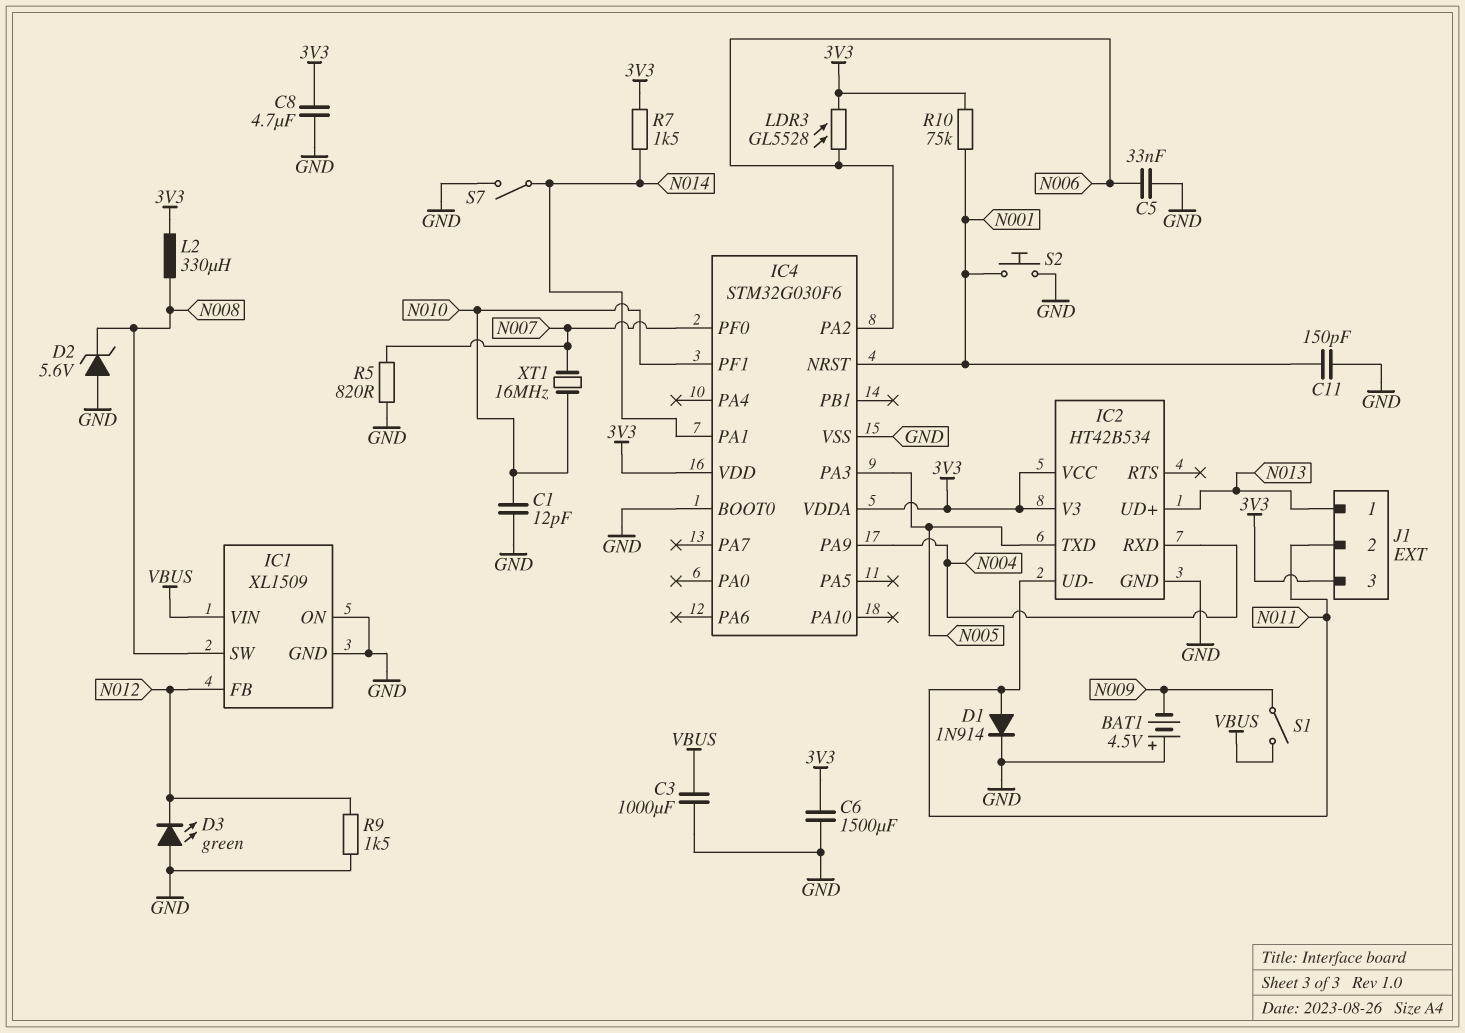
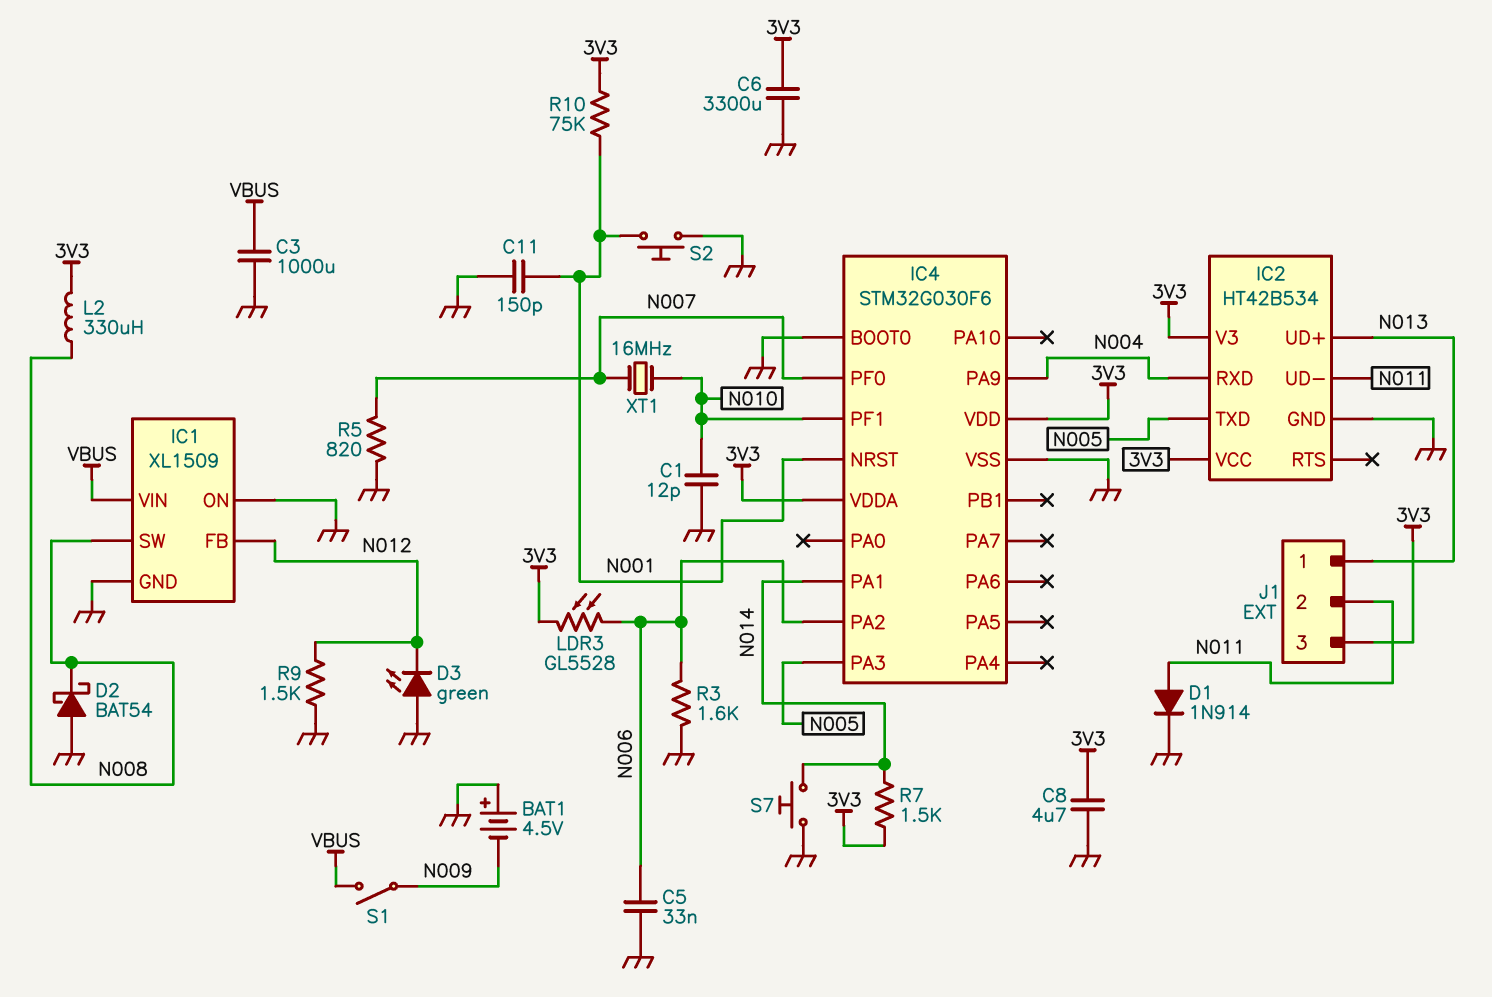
C6: 1500uF (3V3, GND) -> 3300uF (3V3, GND)
D2: zener 5.6V (A GND, K N008) -> schottky BAT54 (A GND, K N008)
R3: none -> 1.6k (GND, N006)
S7: switch (GND, N014) -> button (GND, N014)

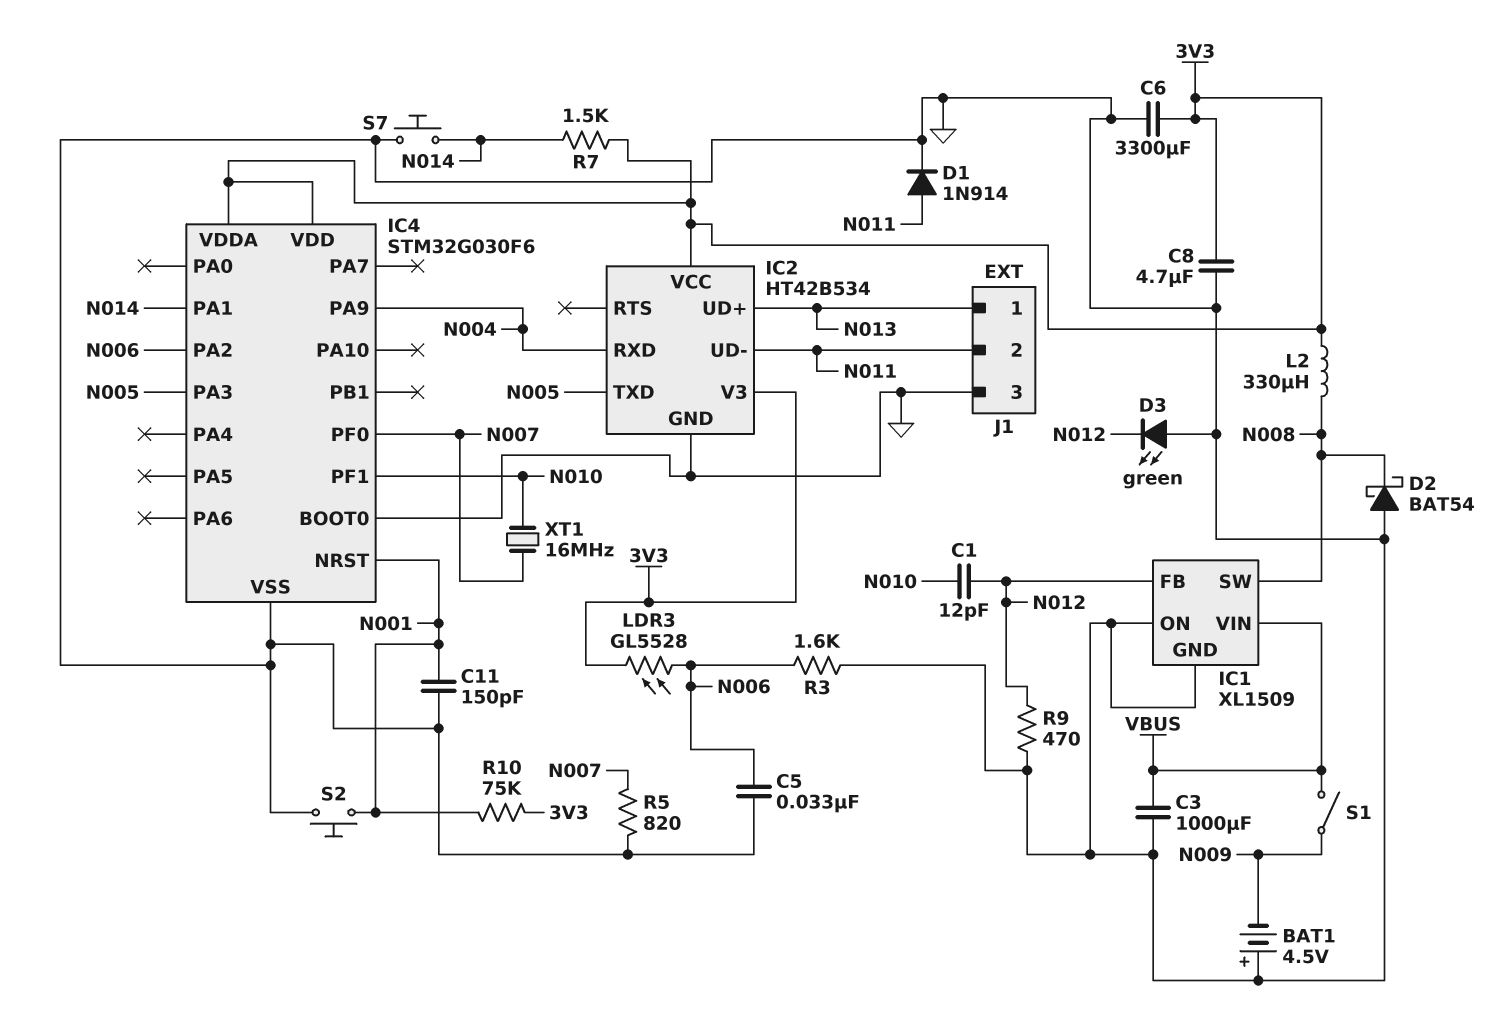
C1: 12pF (GND, N010) -> 12pF (N010, N012)
J1 pin 3: 3V3 -> GND
R9: 1.5k (GND, N012) -> 470 (GND, N012)

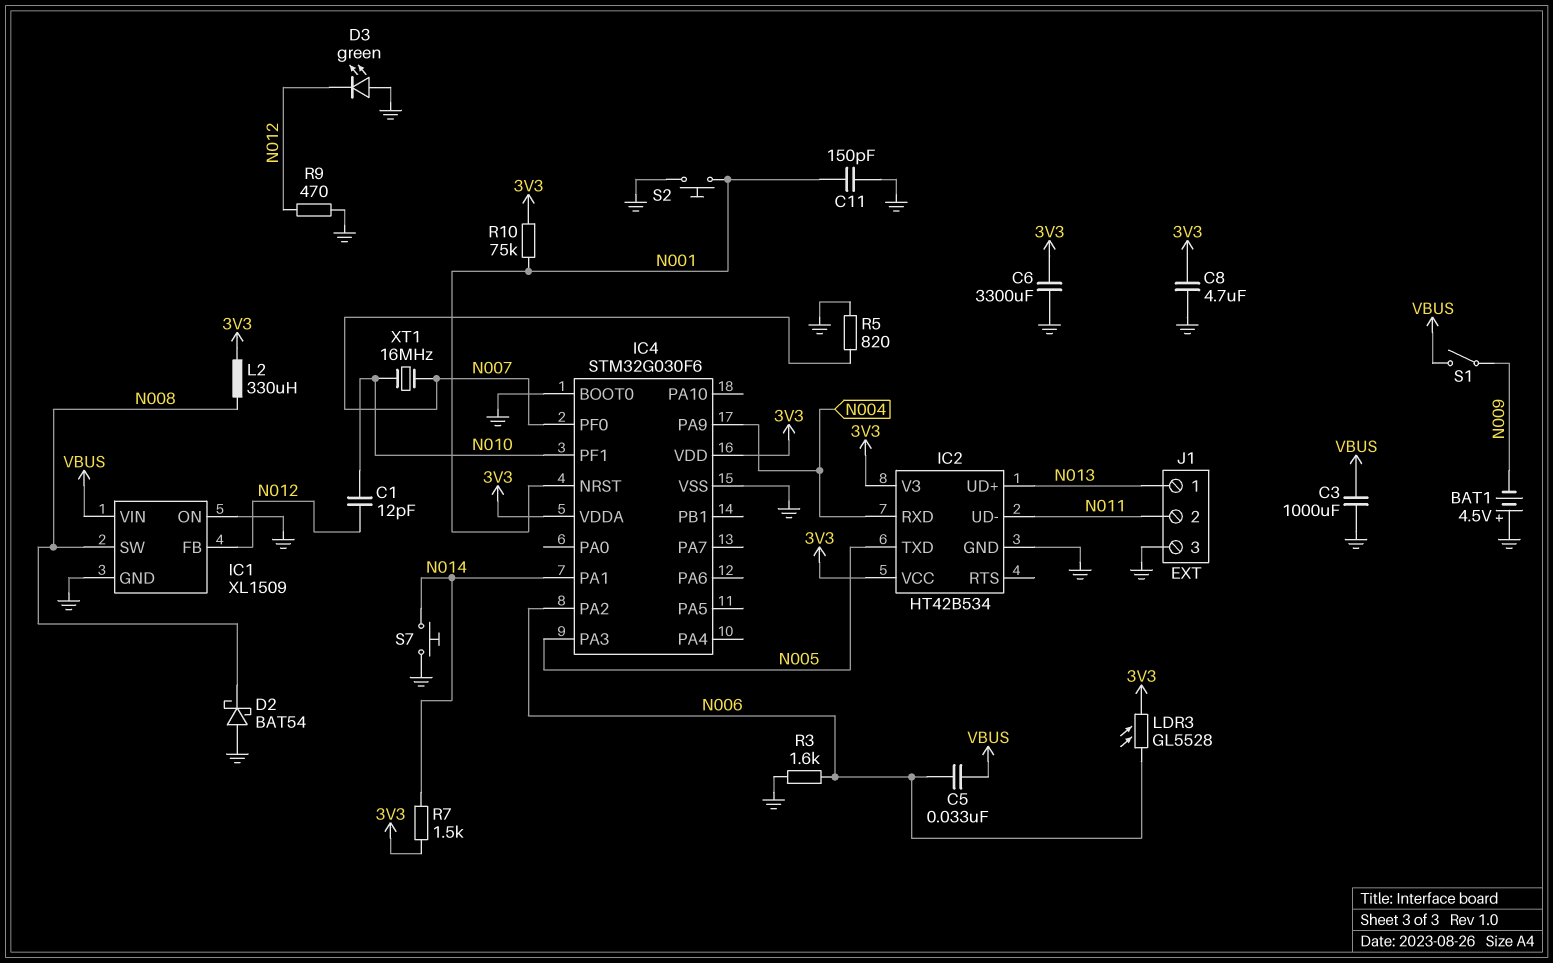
C5: 33nF (GND, N006) -> 33nF (N006, VBUS)
D1: diode 1N914 (A N011, K GND) -> none

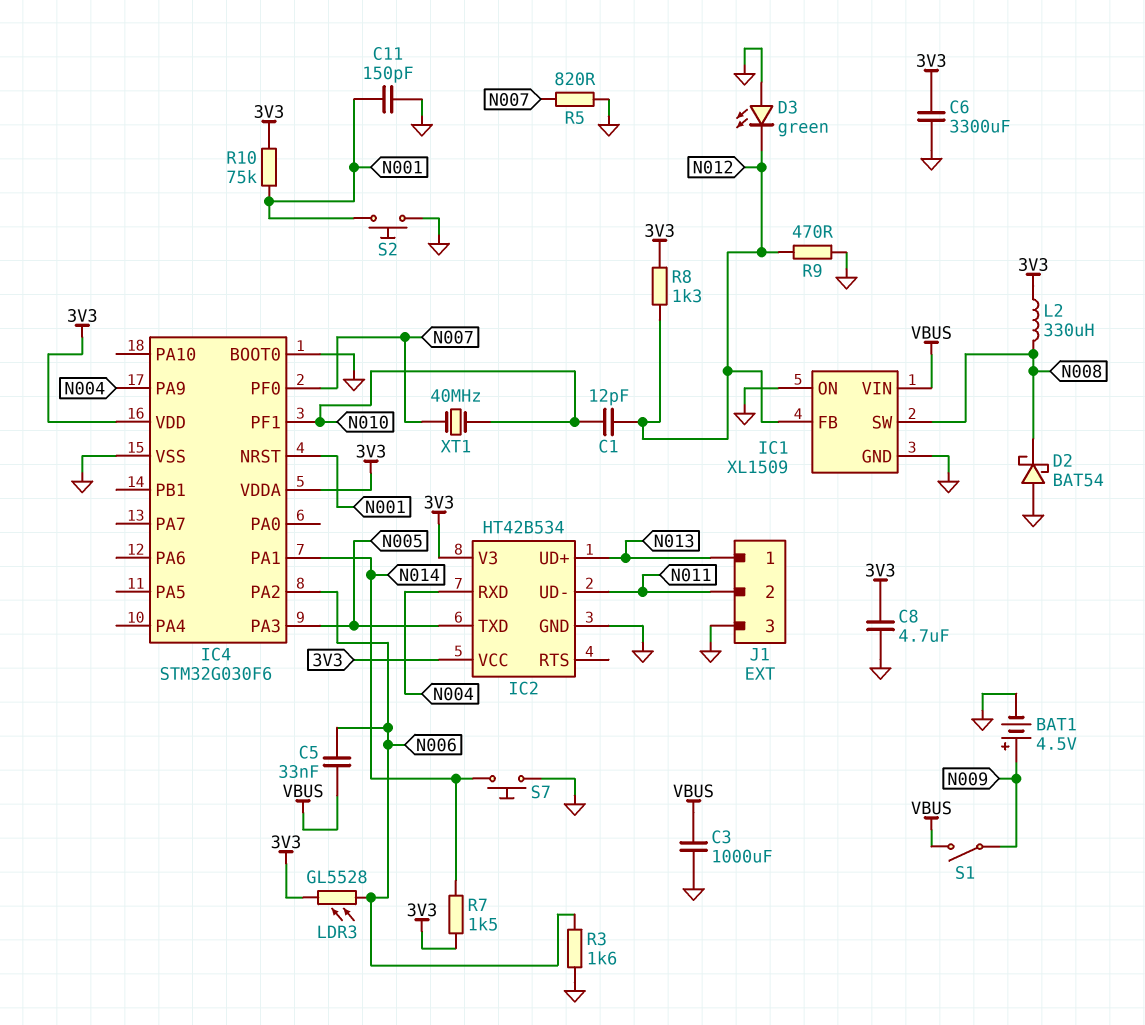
BAT1: 4.5V (plus GND, minus N009) -> 4.5V (plus N009, minus GND)
R8: none -> 1.3k (3V3, N012)
XT1: 16MHz (N007, N010) -> 40MHz (N007, N010)

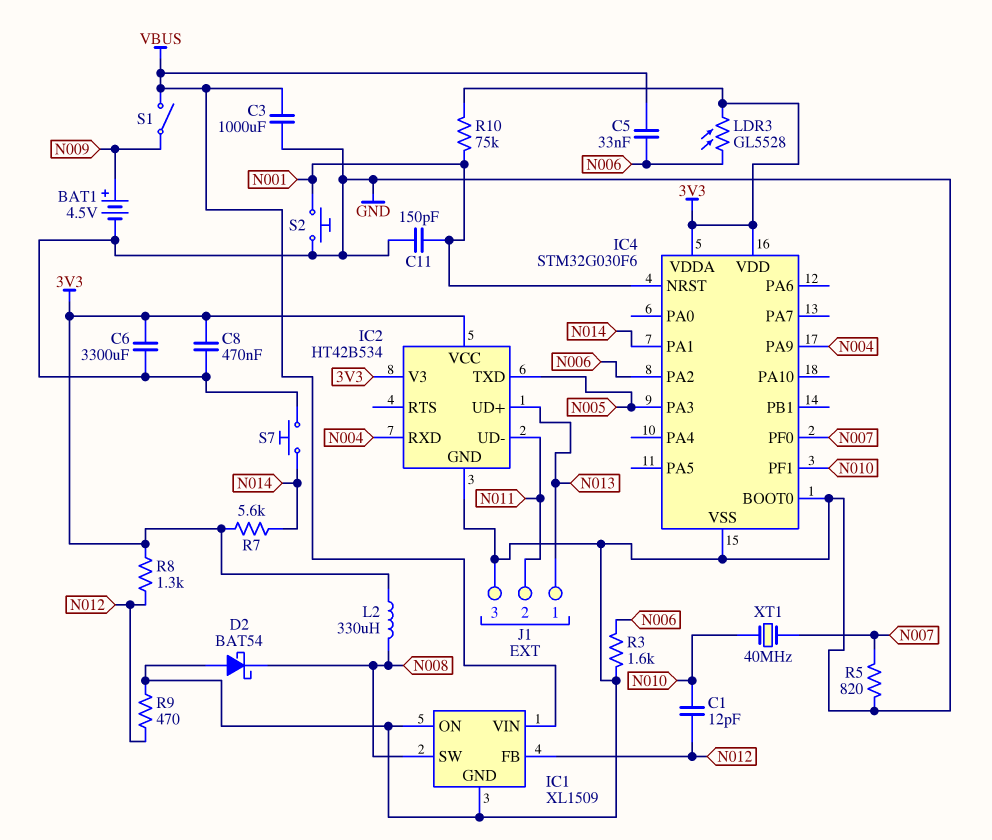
C8: 4.7uF (3V3, GND) -> 470nF (3V3, GND)
D3: LED green (A GND, K N012) -> none
R7: 1.5k (3V3, N014) -> 5.6k (3V3, N014)

